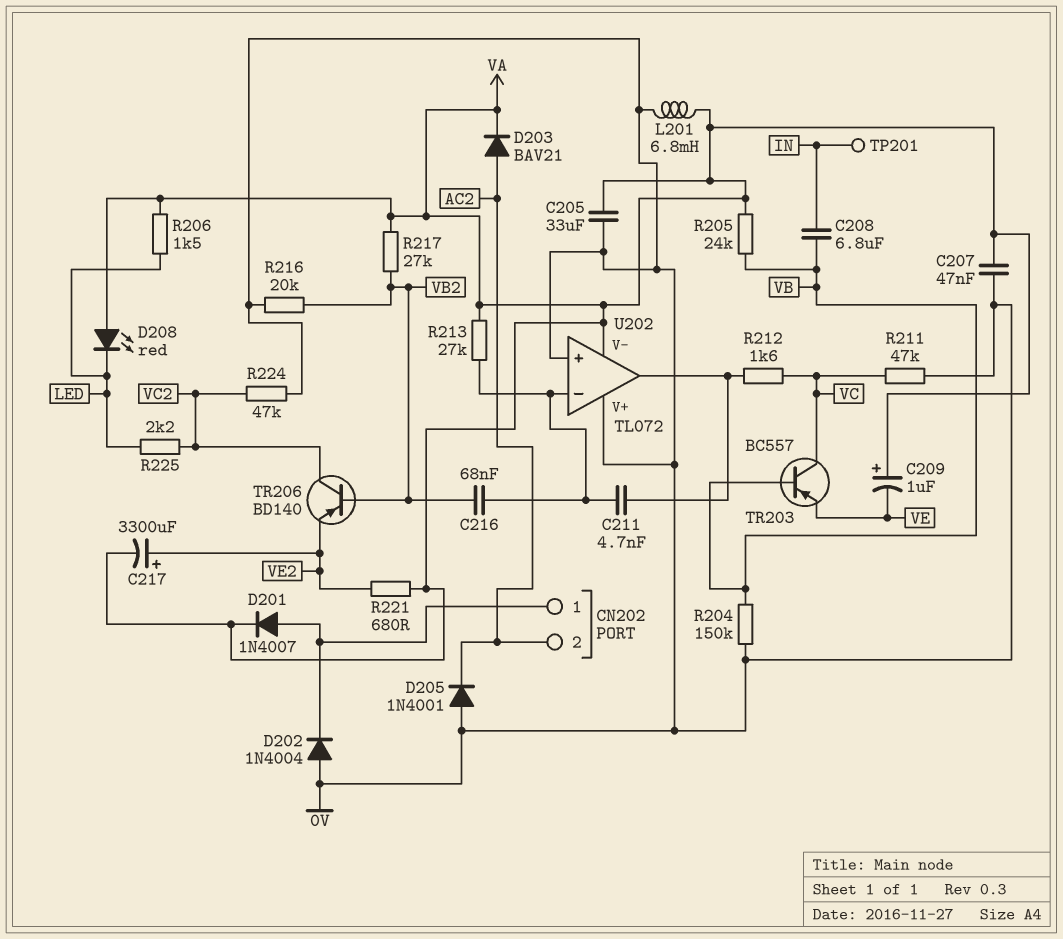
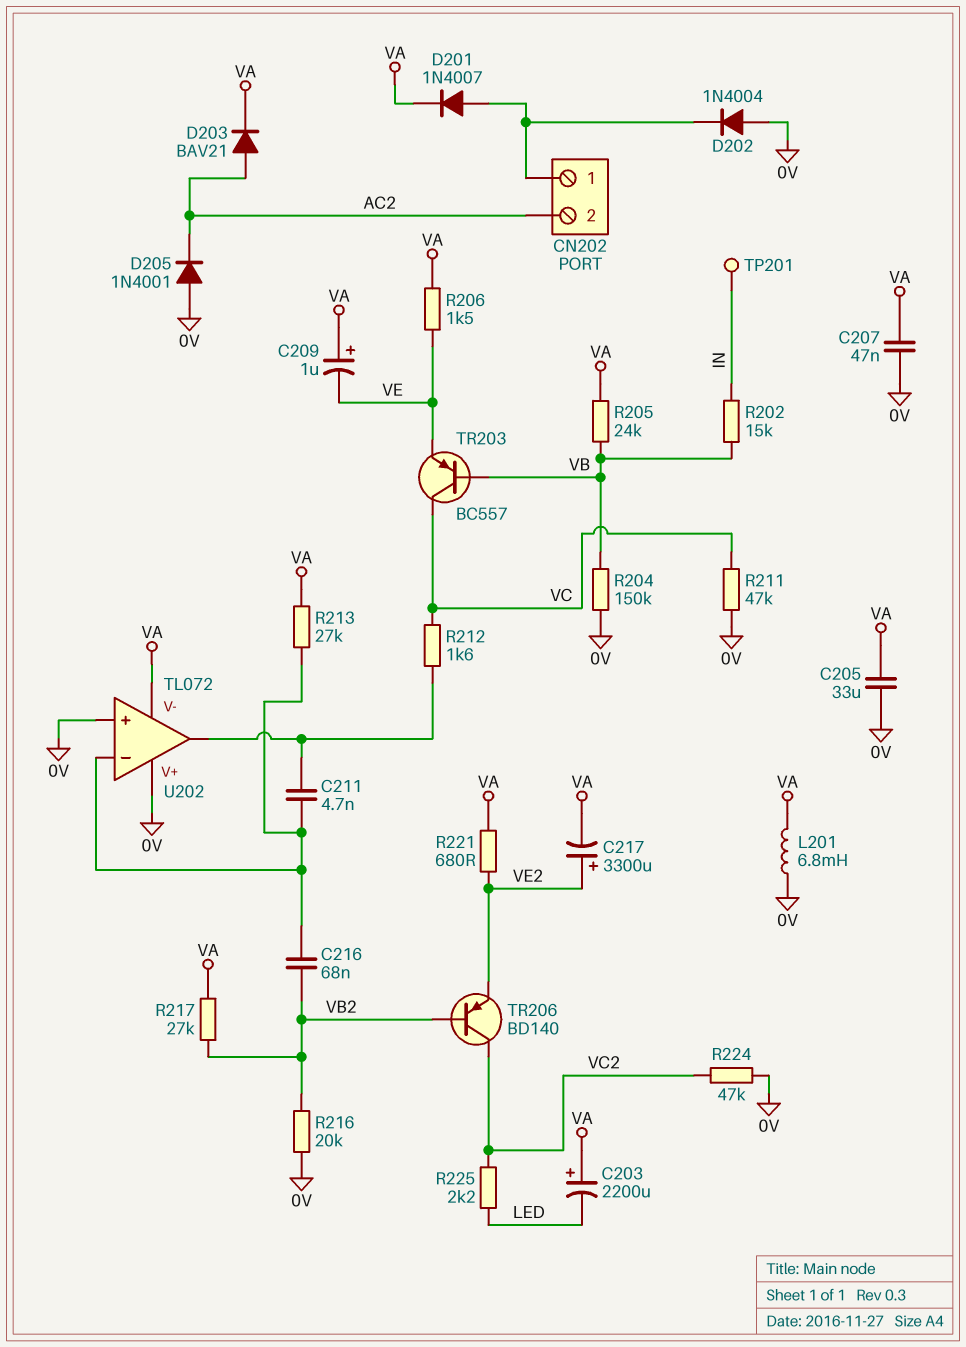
C203: none -> 2200uF (plus VA, minus LED)
C208: 6.8uF (IN, VB) -> none
D208: LED red (A VA, K LED) -> none
R202: none -> 15k (IN, VB)
R206: 1.5k (LED, VA) -> 1.5k (VA, VE)

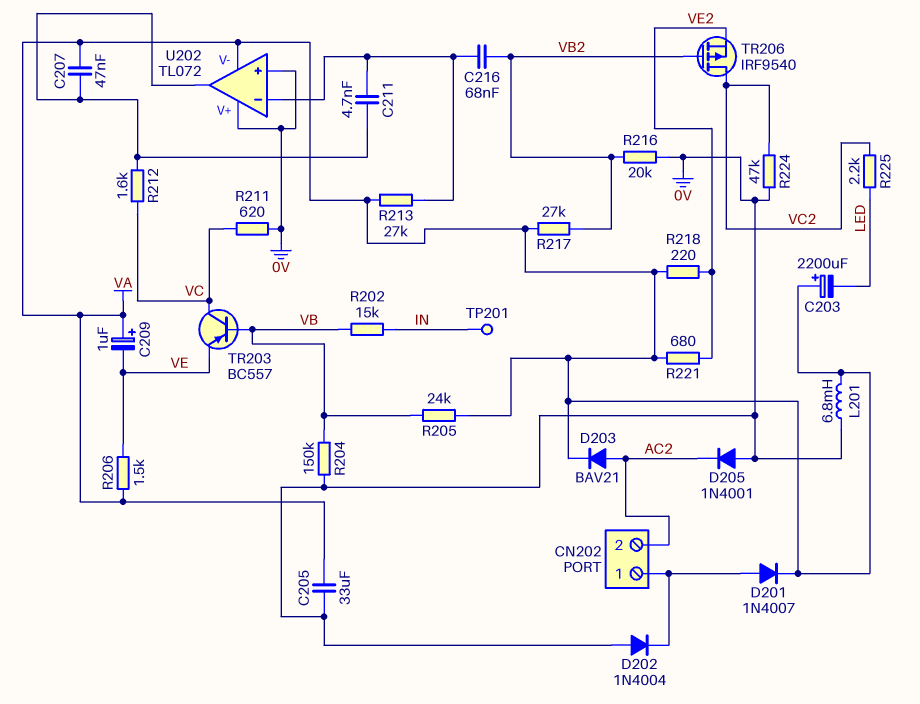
C207: 47nF (0V, VA) -> 47nF (U202/out, VA)
C217: 3300uF (plus VE2, minus VA) -> none
R211: 47k (0V, VC) -> 620 (0V, VC)
R218: none -> 220 (VA, VE2)
TR206: PNP BD140 (B VB2, C VC2, E VE2) -> PMOS IRF9540 (G VB2, D VC2, S VE2)

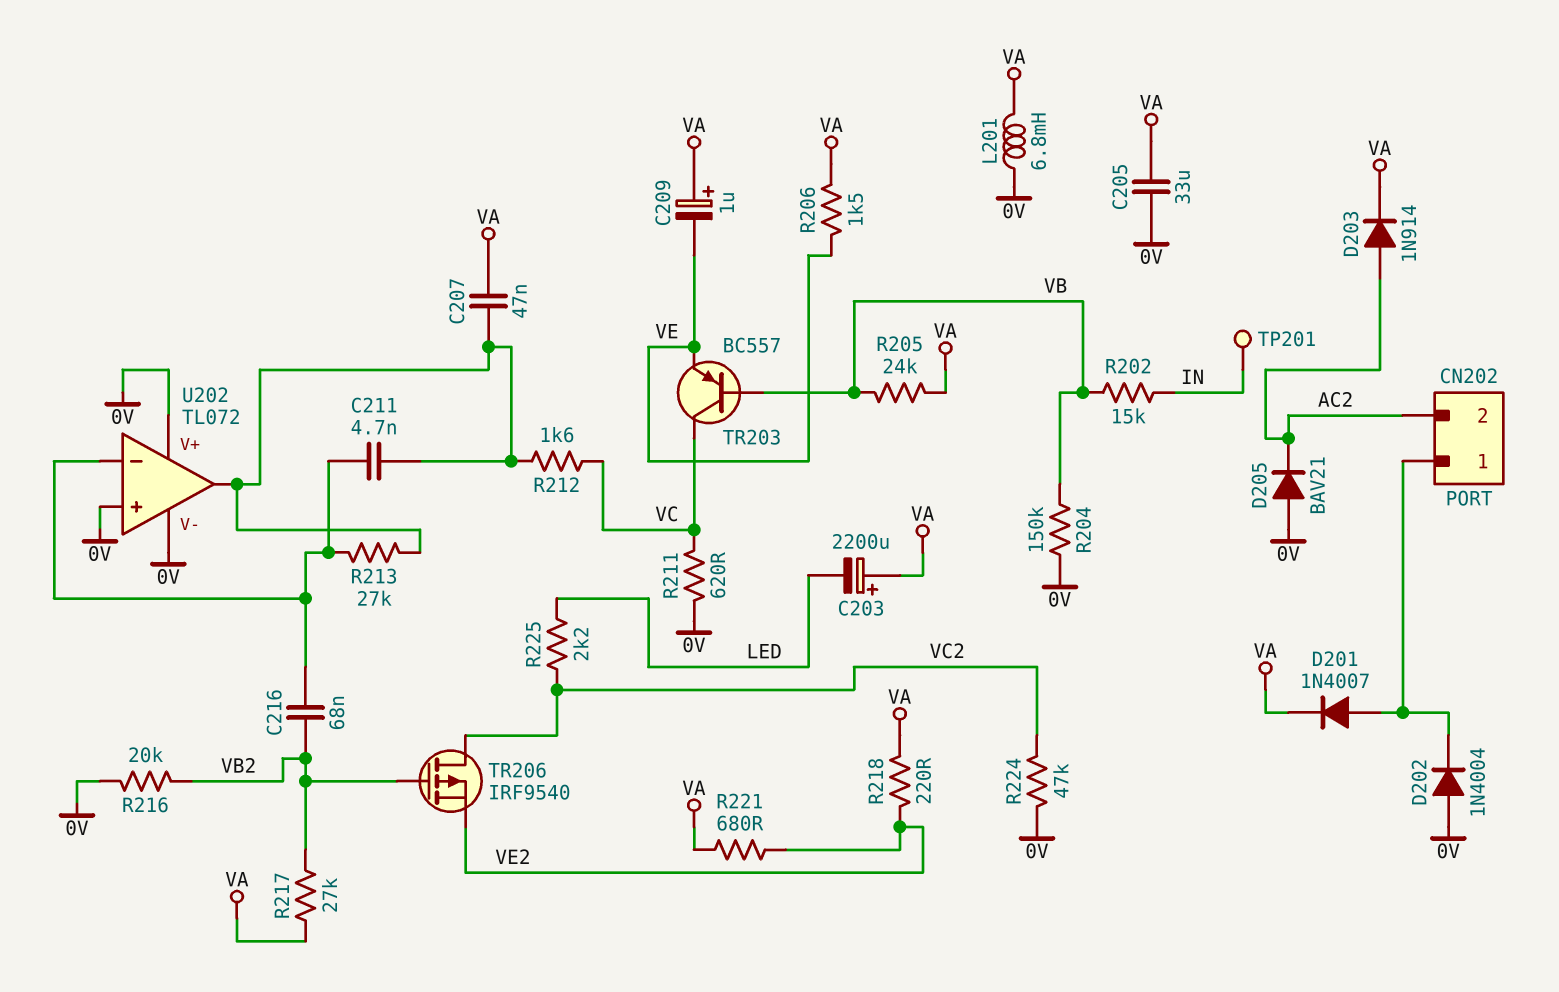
D203: diode BAV21 (A AC2, K VA) -> diode 1N914 (A AC2, K VA)
D205: diode 1N4001 (A 0V, K AC2) -> diode BAV21 (A 0V, K AC2)
R213: 27k (U202/in-, VA) -> 27k (U202/in-, U202/out)
U202 pin V-: VA -> 0V

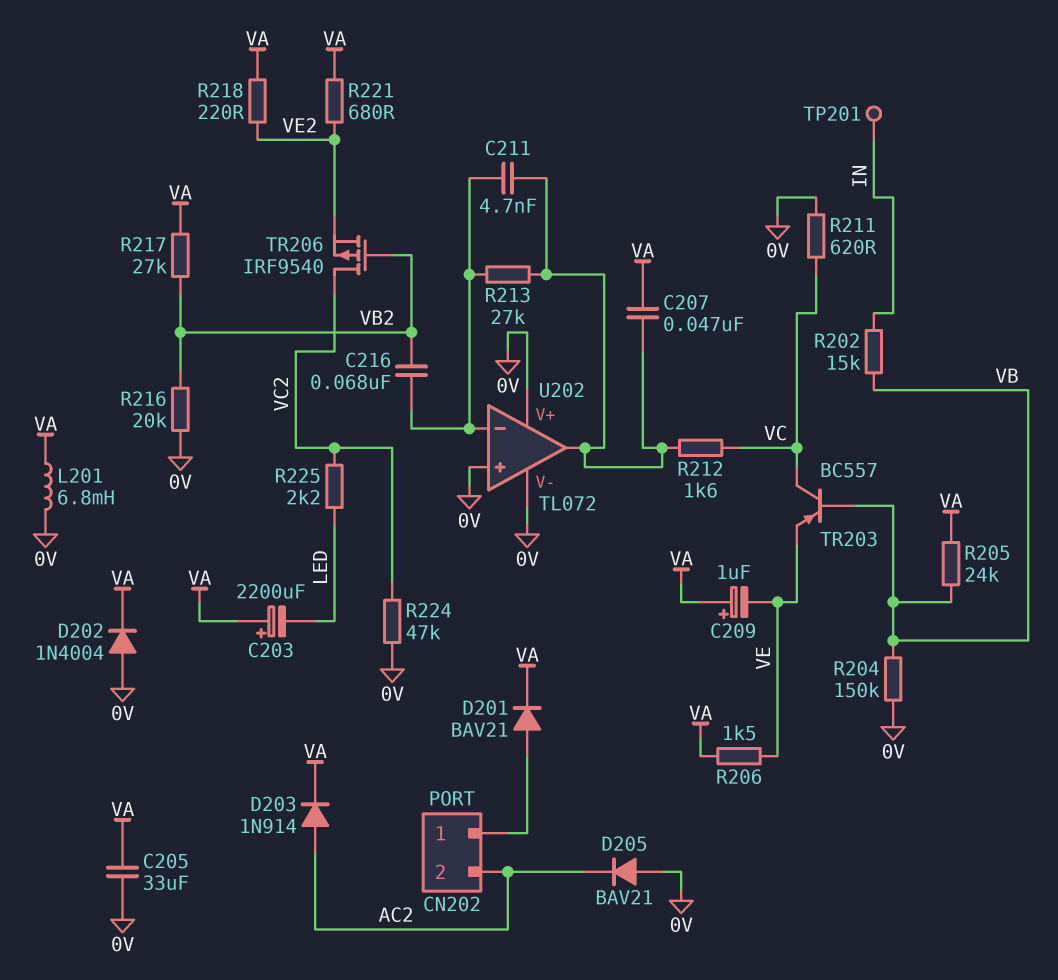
D201: diode 1N4007 (A CN202/1, K VA) -> diode BAV21 (A CN202/1, K VA)
D202: diode 1N4004 (A 0V, K CN202/1) -> diode 1N4004 (A 0V, K VA)

